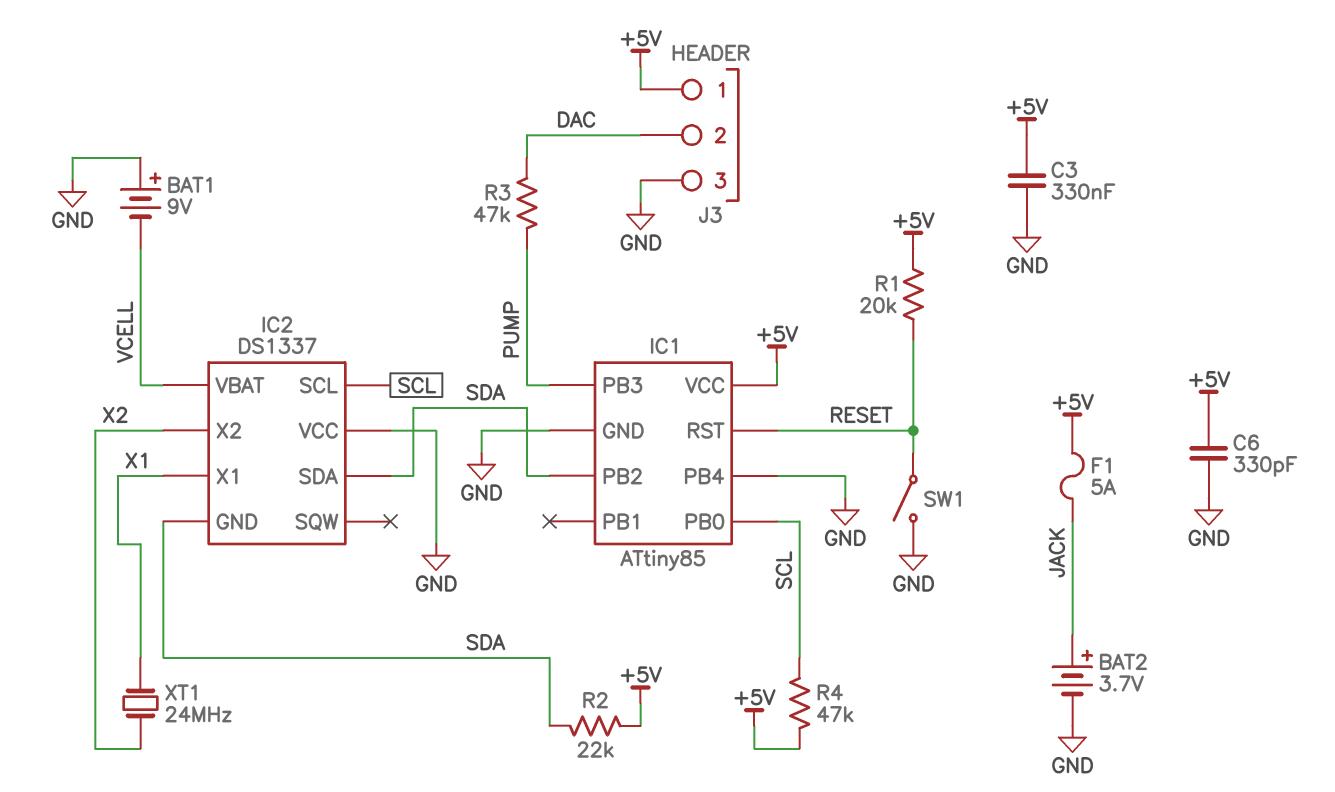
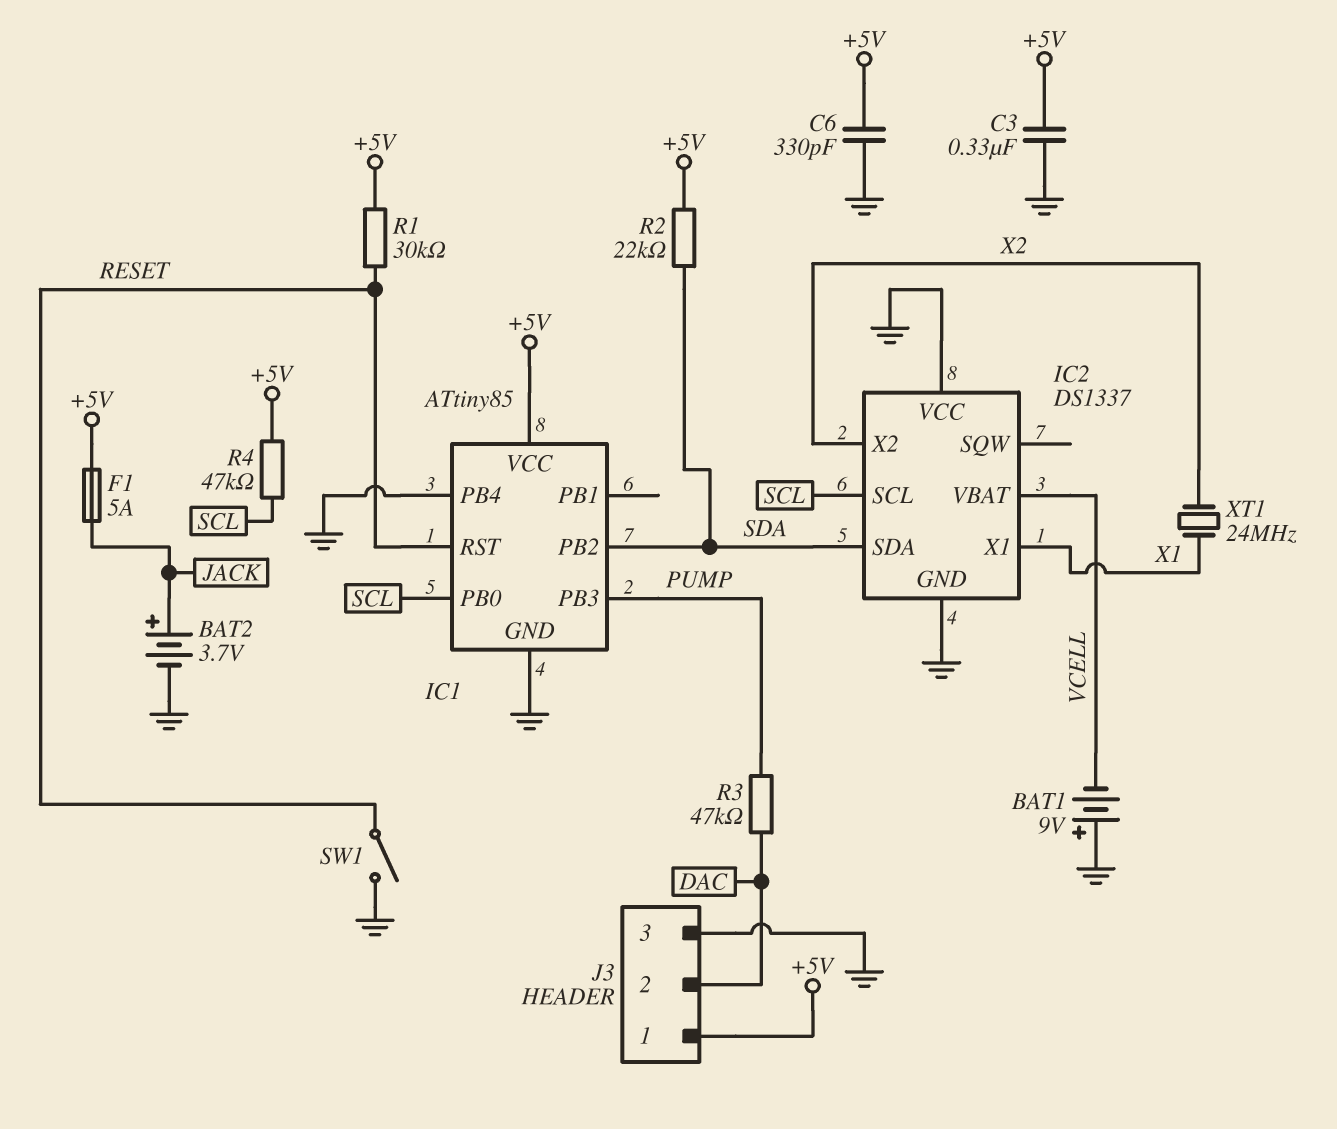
IC2 pin GND: SDA -> GND
R1: 20k (+5V, RESET) -> 30k (+5V, RESET)

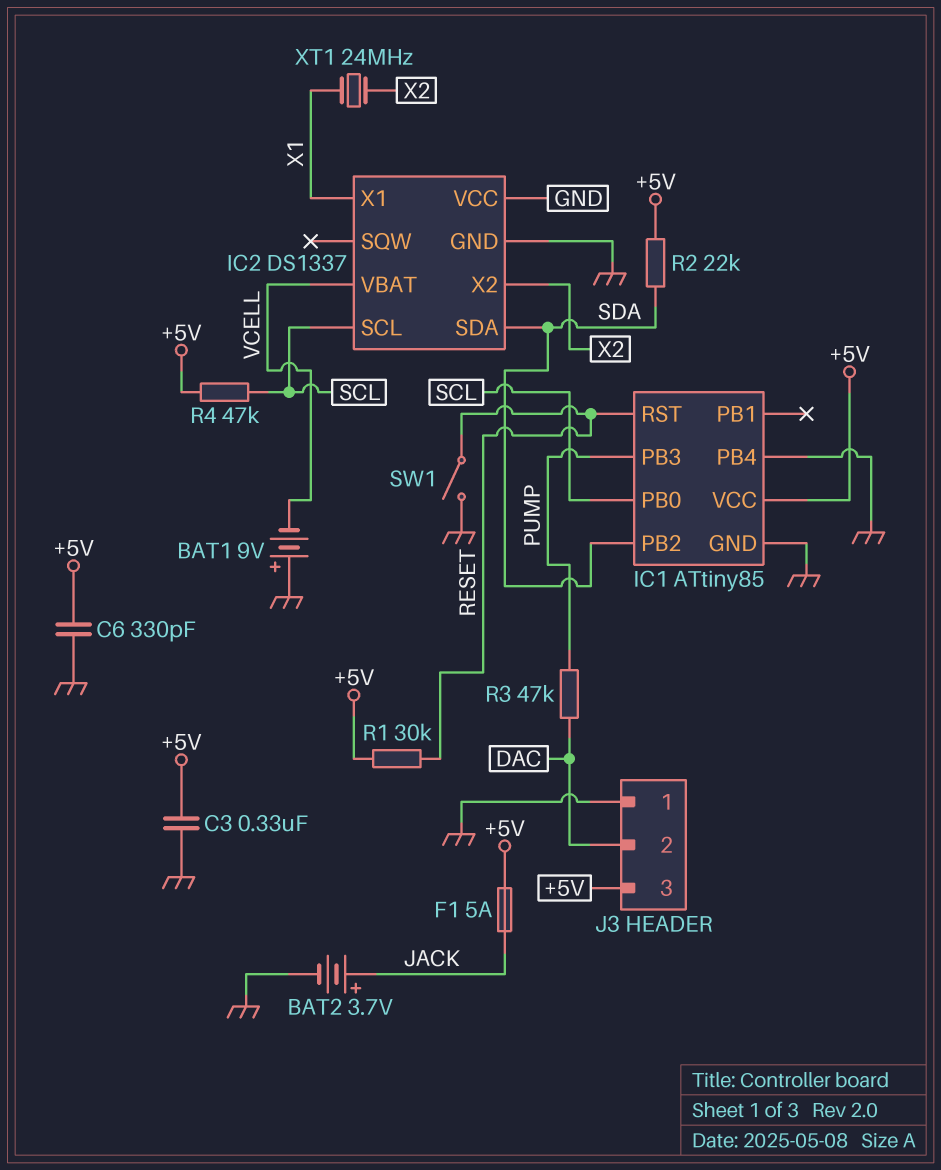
J3 pin 1: +5V -> GND
J3 pin 3: GND -> +5V

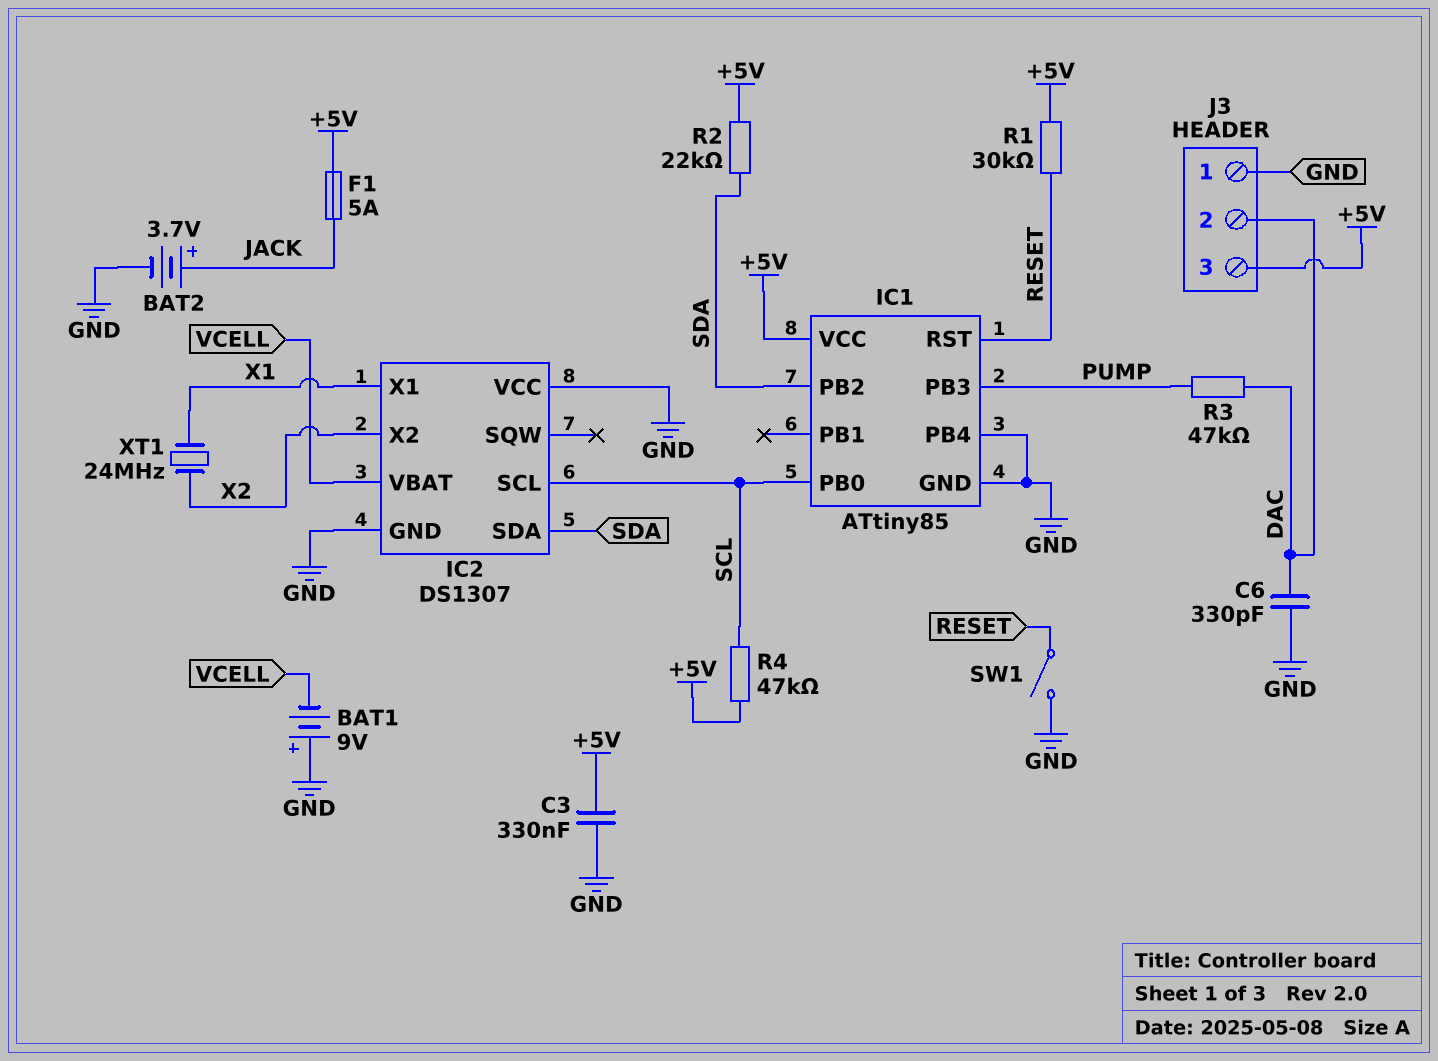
C6: 330pF (+5V, GND) -> 330pF (DAC, GND)
IC2: DS1337 -> DS1307

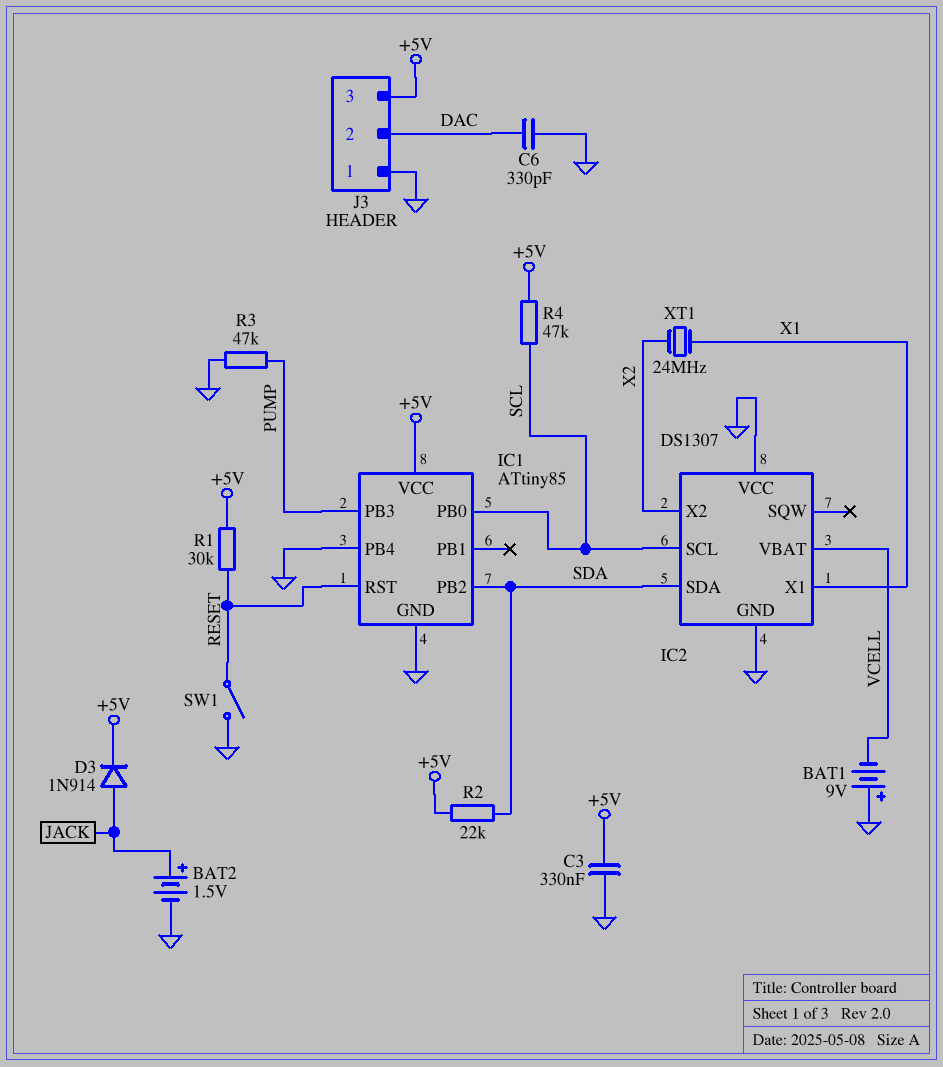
BAT2: 3.7V (plus JACK, minus GND) -> 1.5V (plus JACK, minus GND)
D3: none -> diode 1N914 (A JACK, K +5V)
F1: 5A (+5V, JACK) -> none
R3: 47k (DAC, PUMP) -> 47k (GND, PUMP)

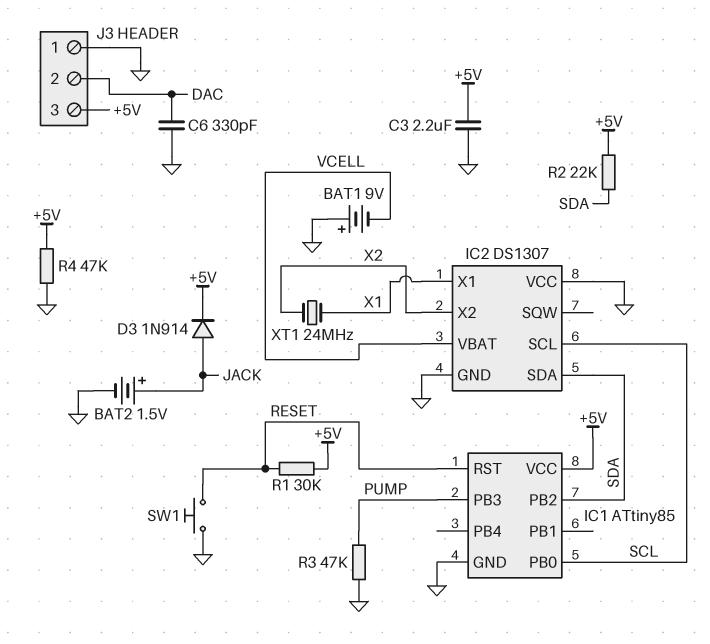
C3: 330nF (+5V, GND) -> 2.2uF (+5V, GND)
IC1 pin PB4: GND -> none
R4: 47k (+5V, SCL) -> 47k (+5V, GND)
SW1: switch (GND, RESET) -> button (GND, RESET)

